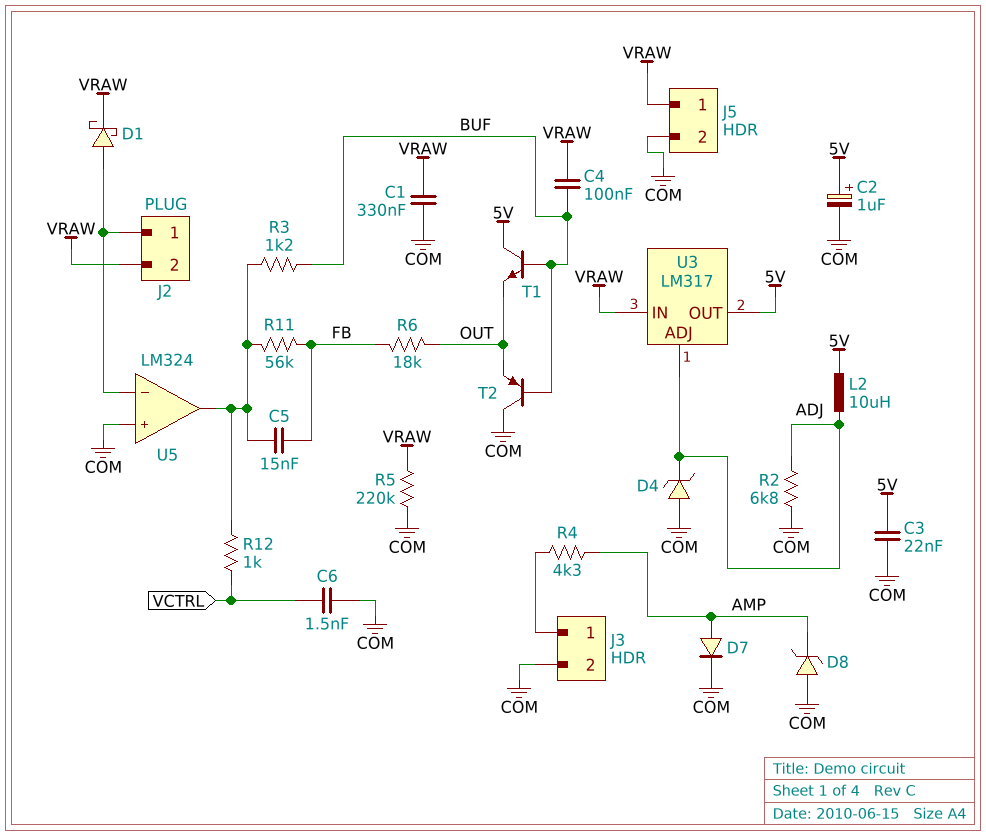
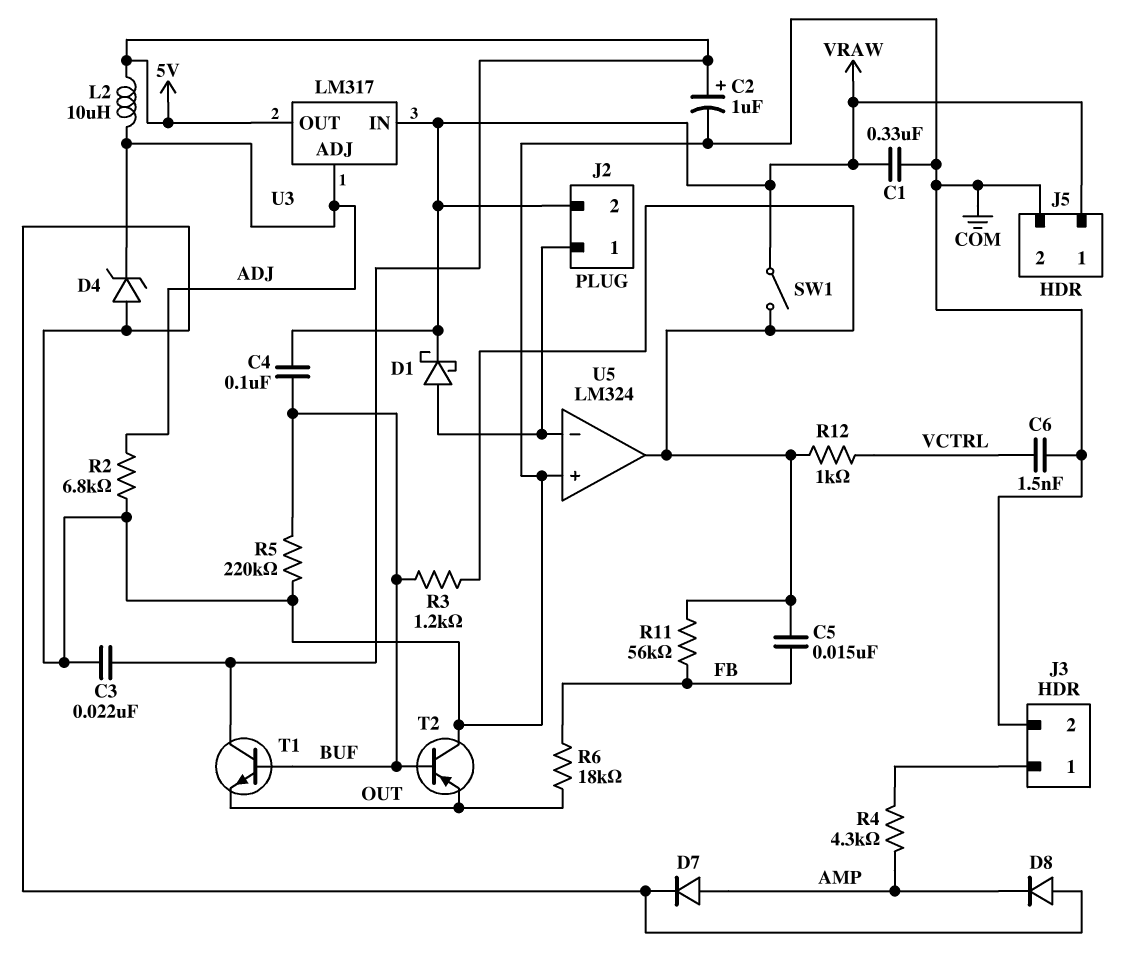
D8: zener (A COM, K AMP) -> diode (A COM, K AMP)
R5: 220k (COM, VRAW) -> 220k (BUF, COM)
SW1: none -> switch (U5/out, VRAW)

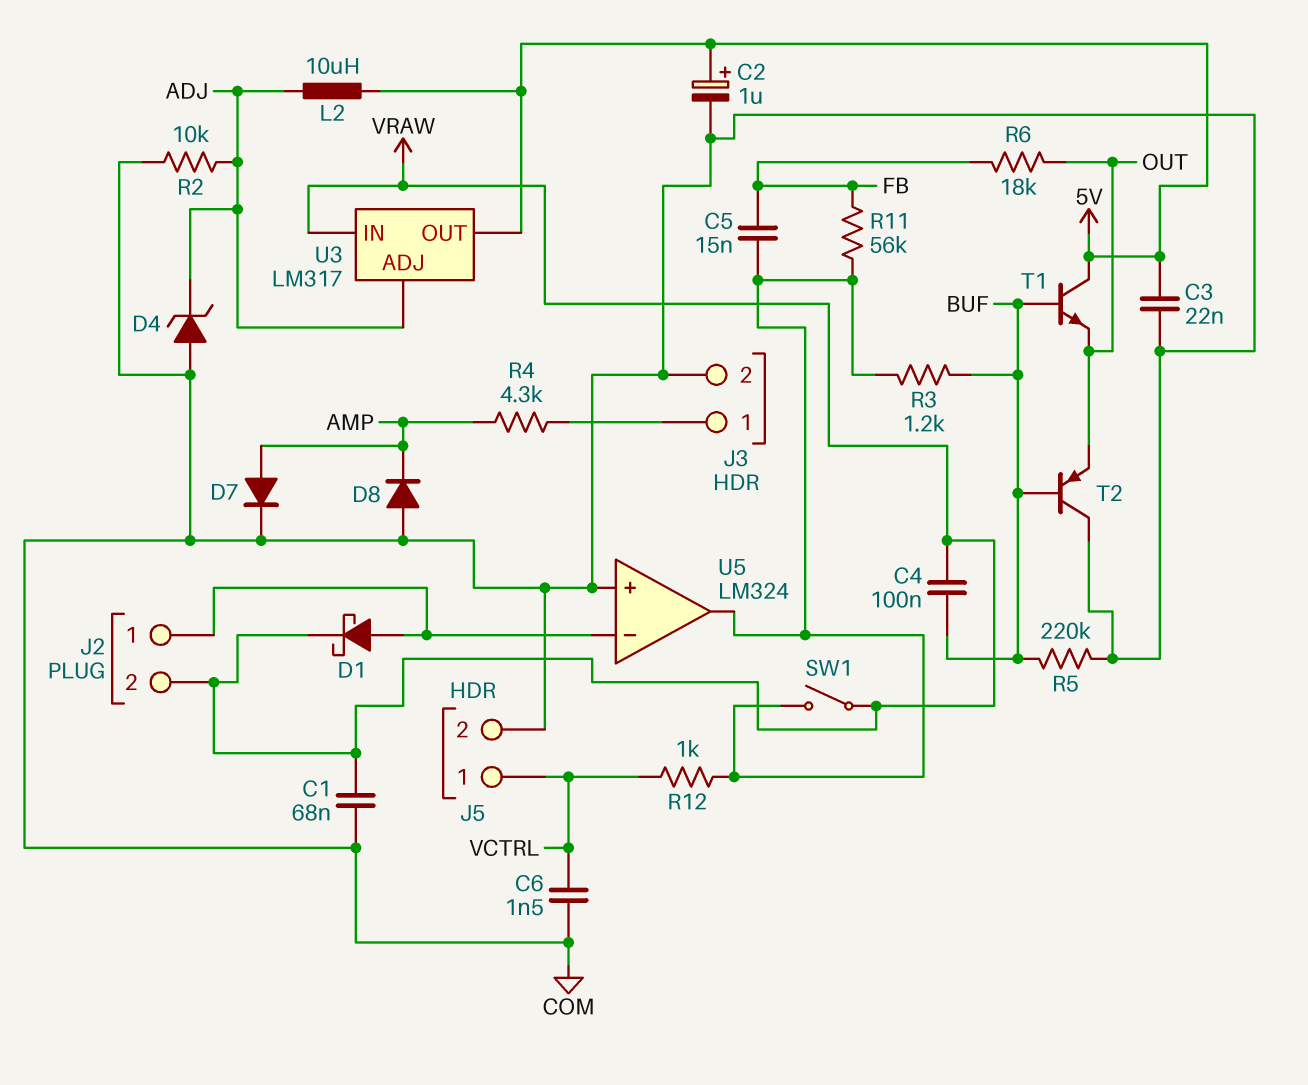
C1: 330nF (COM, VRAW) -> 68nF (COM, VRAW)
J5 pin 1: VRAW -> VCTRL
R2: 6.8k (ADJ, COM) -> 10k (ADJ, COM)

